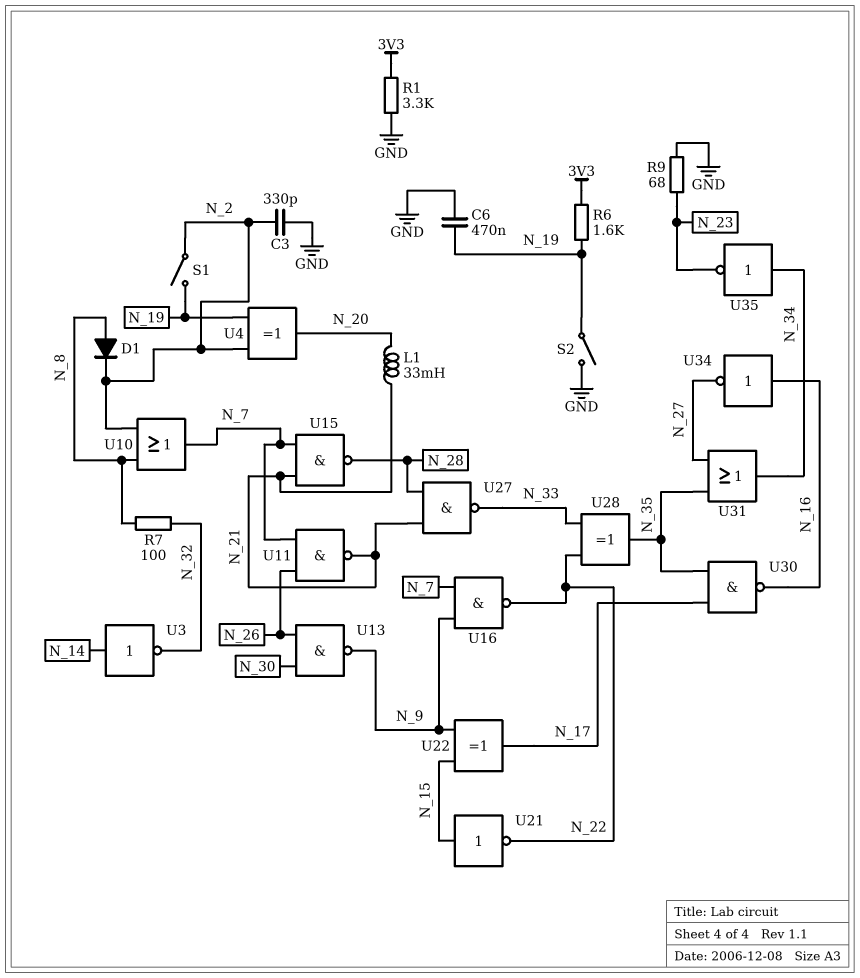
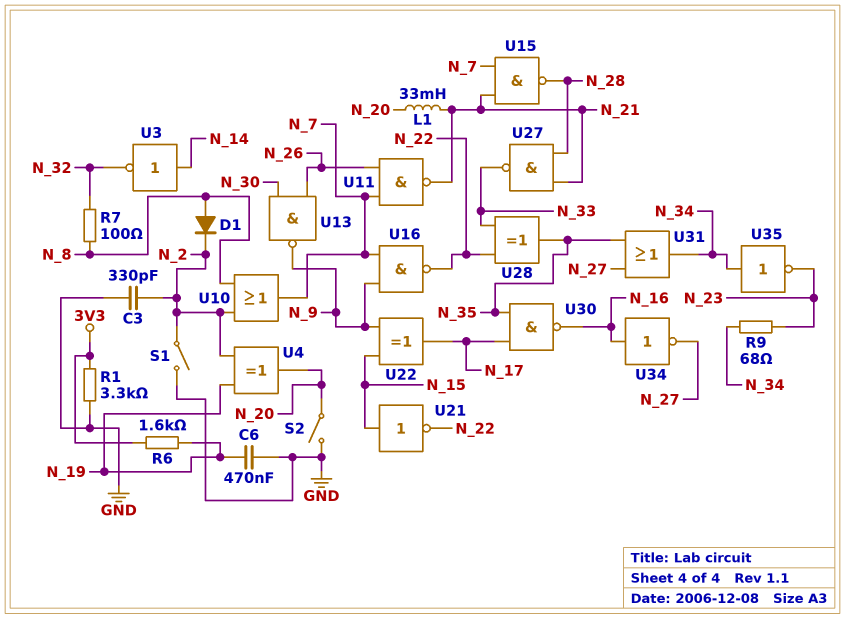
R9: 68 (GND, N_23) -> 68 (N_23, N_34)
S1: switch (N_2, N_19) -> switch (GND, N_2)
S2: switch (GND, N_19) -> switch (GND, N_20)

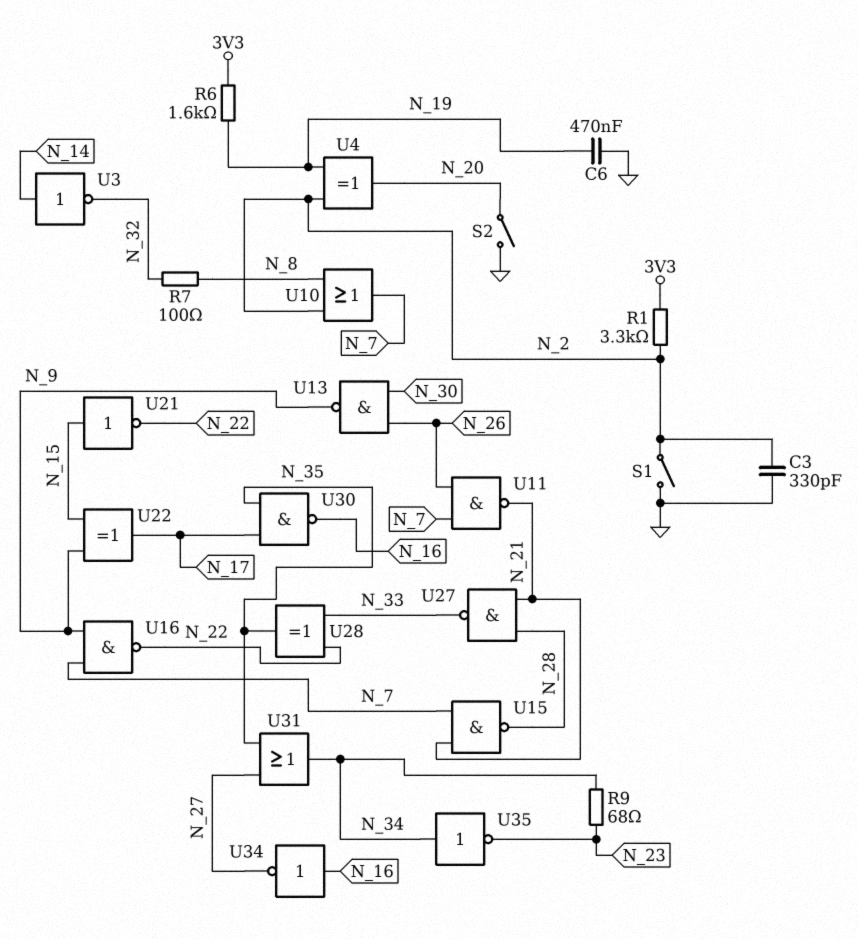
D1: diode (A N_8, K N_2) -> none
L1: 33mH (N_20, N_21) -> none
R1: 3.3k (3V3, GND) -> 3.3k (3V3, N_2)

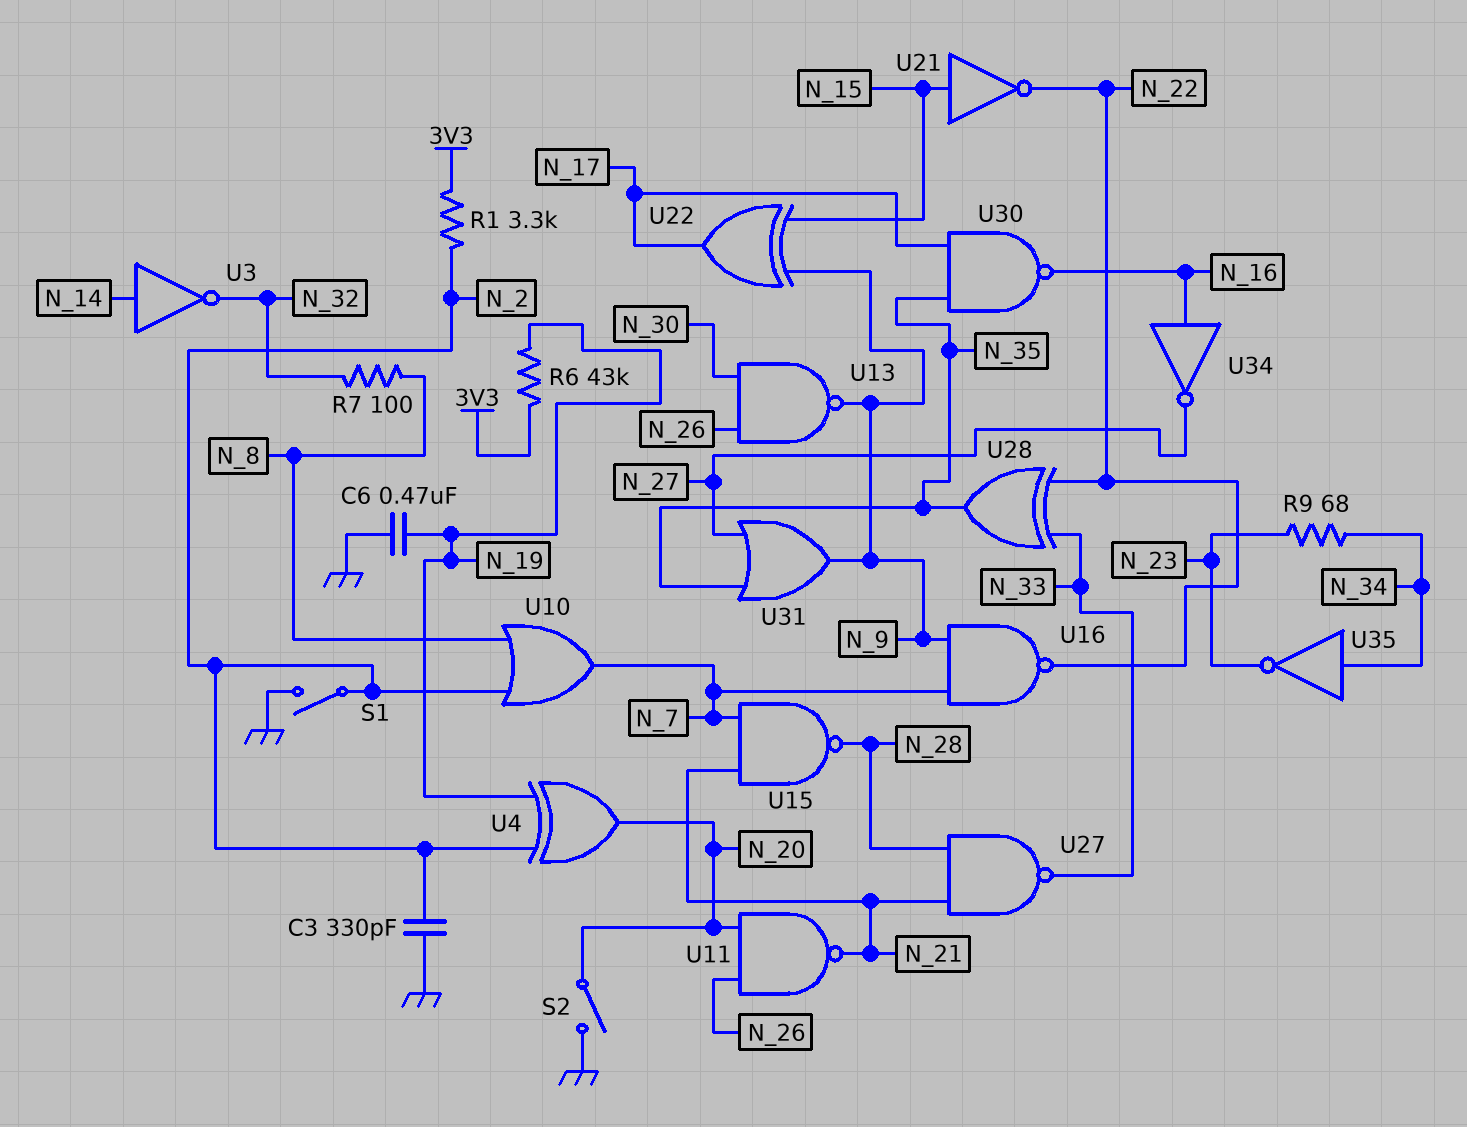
R6: 1.6k (3V3, N_19) -> 43k (3V3, N_19)
U11: NAND (in N_7, in N_26, out N_21) -> NAND (in N_20, in N_26, out N_21)
U31: OR (in N_27, in N_35, out N_34) -> OR (in N_27, in N_35, out N_9)

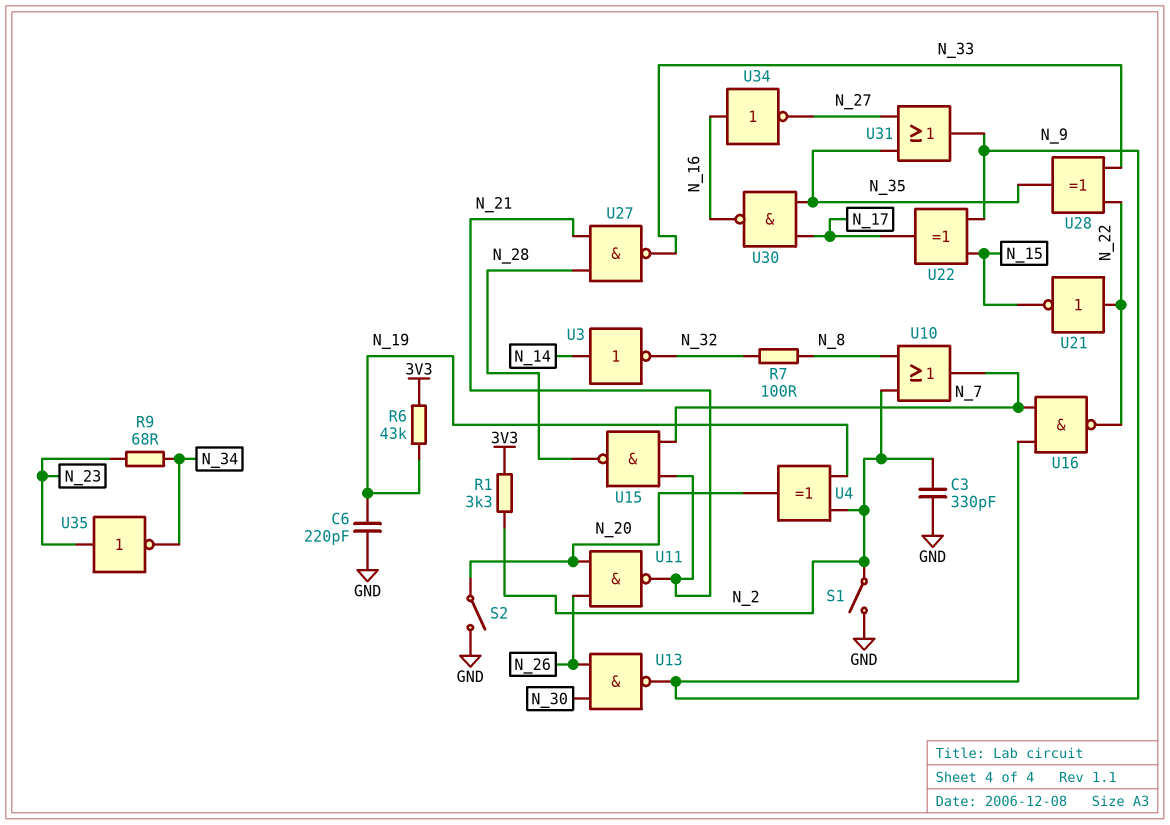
C6: 470nF (GND, N_19) -> 220pF (GND, N_19)
U21: NOT (in N_15, out N_22) -> NOT (in N_22, out N_15)
U35: NOT (in N_34, out N_23) -> NOT (in N_23, out N_34)

